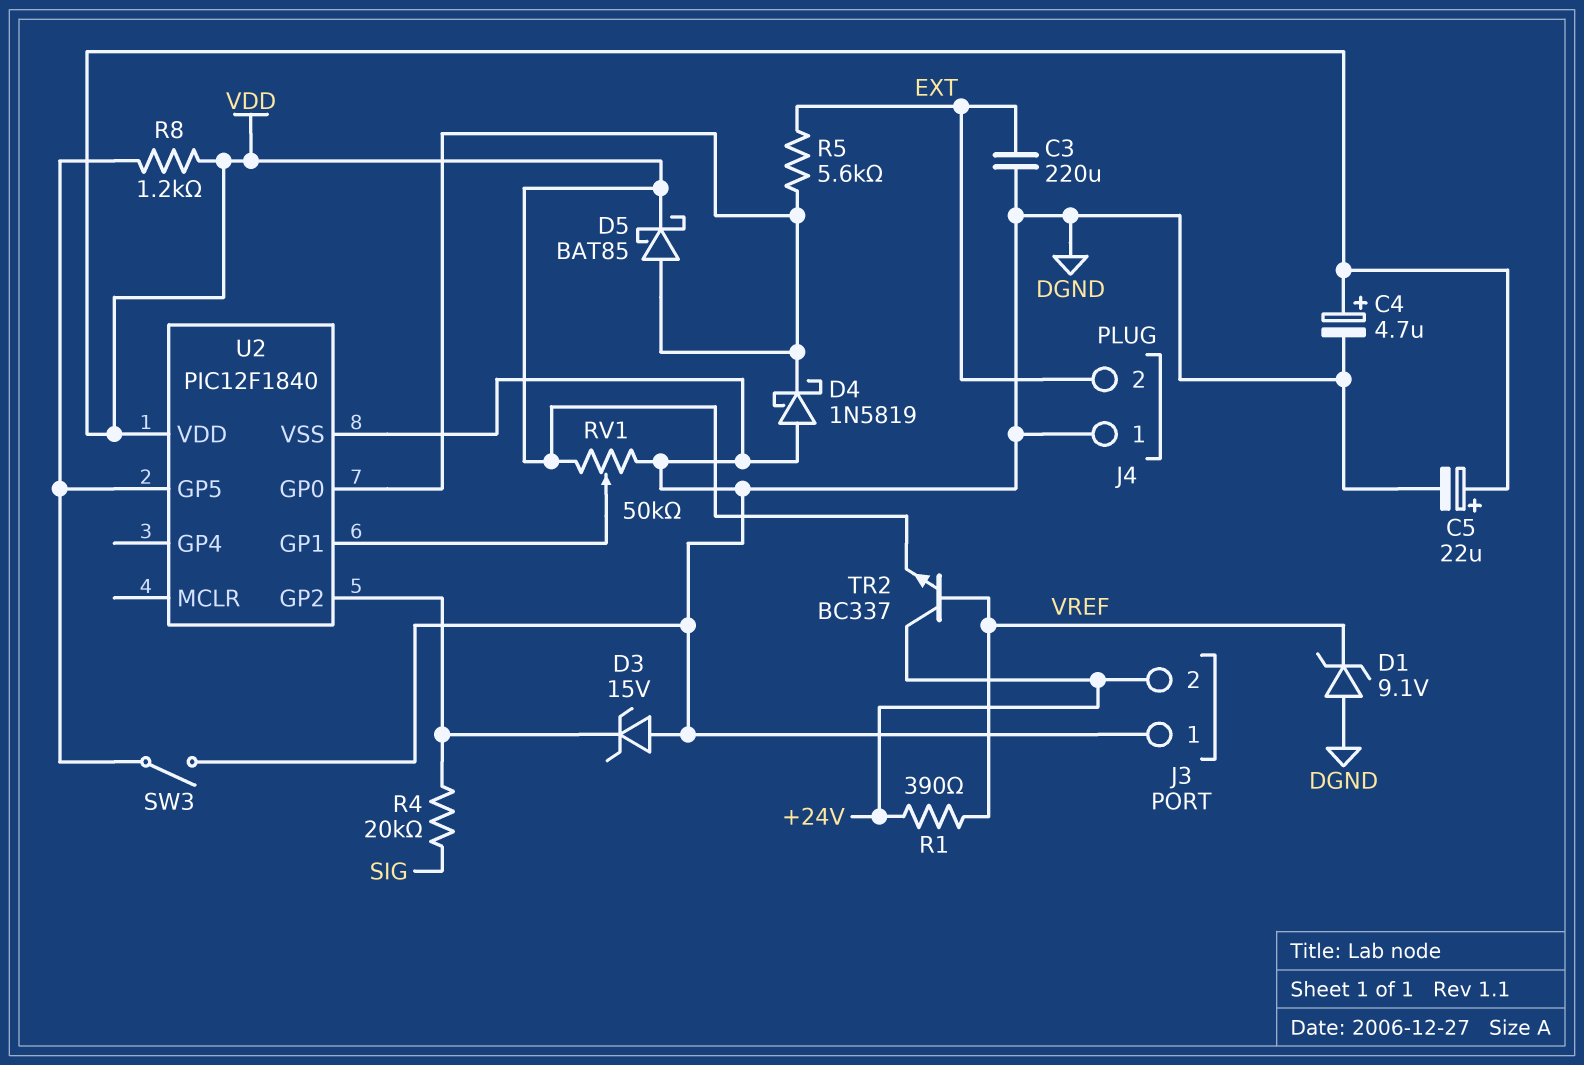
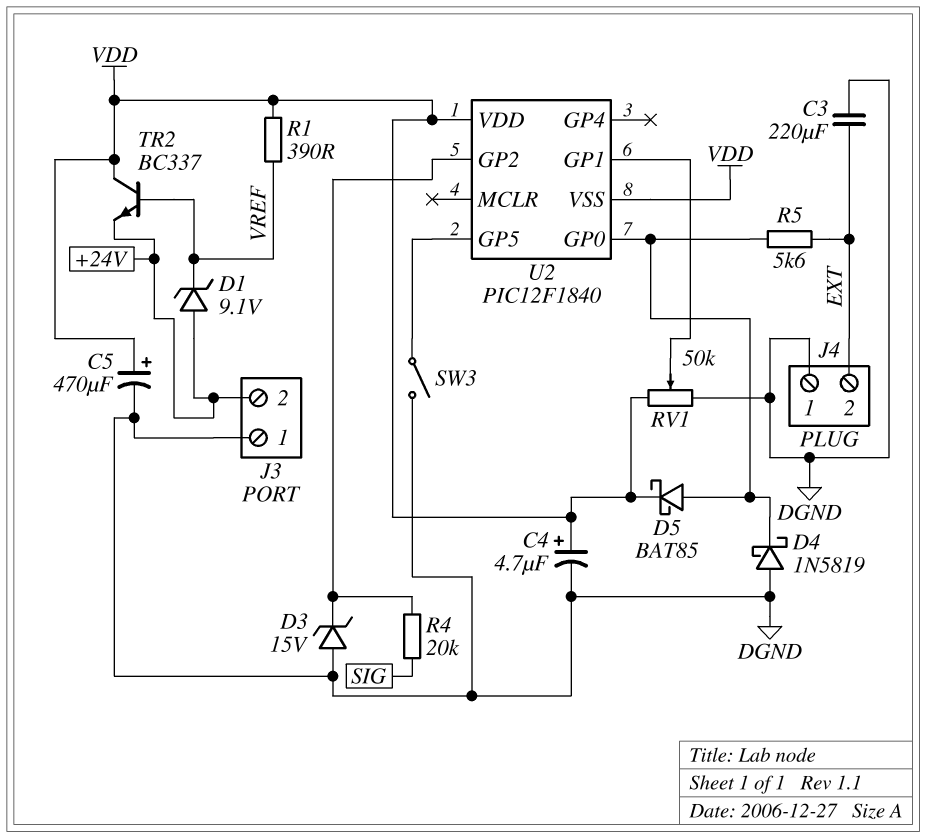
C5: 22uF (plus VDD, minus DGND) -> 470uF (plus VDD, minus DGND)
D1: zener 9.1V (A DGND, K VREF) -> zener 9.1V (A +24V, K VREF)
R1: 390 (+24V, VREF) -> 390 (VDD, VREF)
R8: 1.2k (U2/GP5, VDD) -> none
TR2: NPN BC337 (B VREF, C +24V, E VDD) -> NPN BC337 (B VREF, C VDD, E +24V)
U2 pin VSS: DGND -> VDD

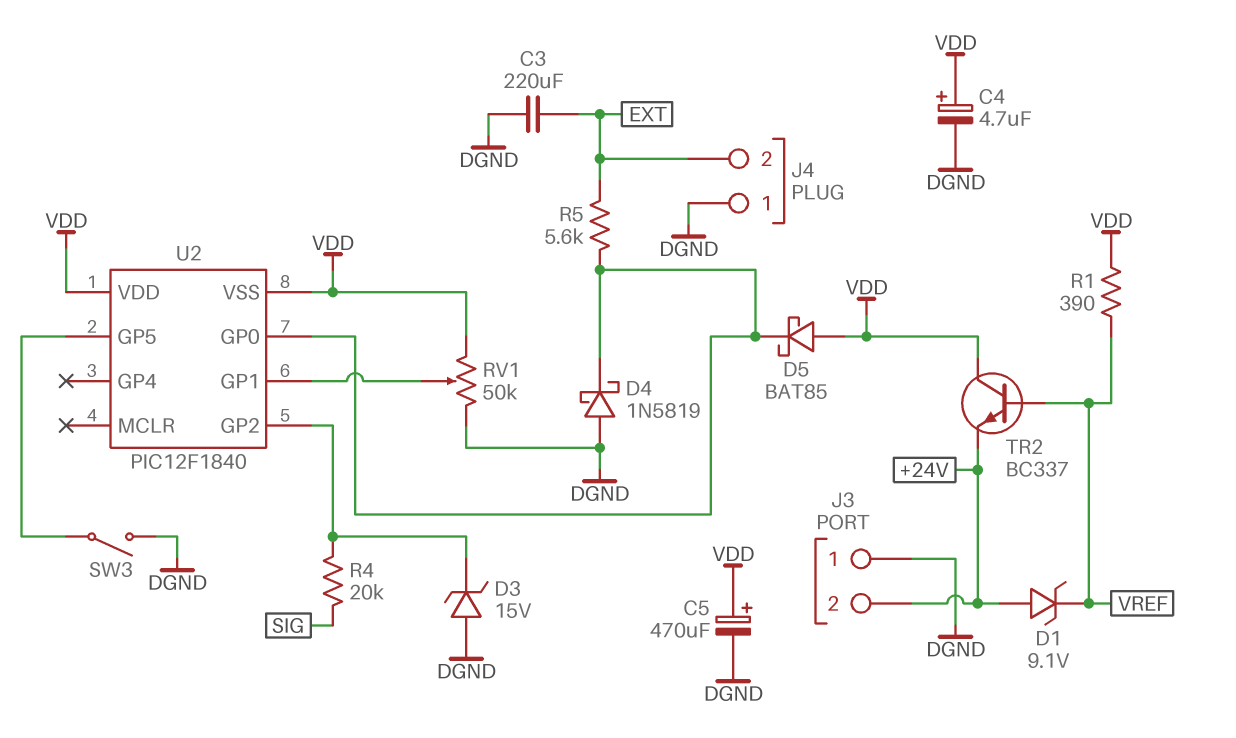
D5: schottky BAT85 (A U2/GP0, K VDD) -> schottky BAT85 (A VDD, K U2/GP0)

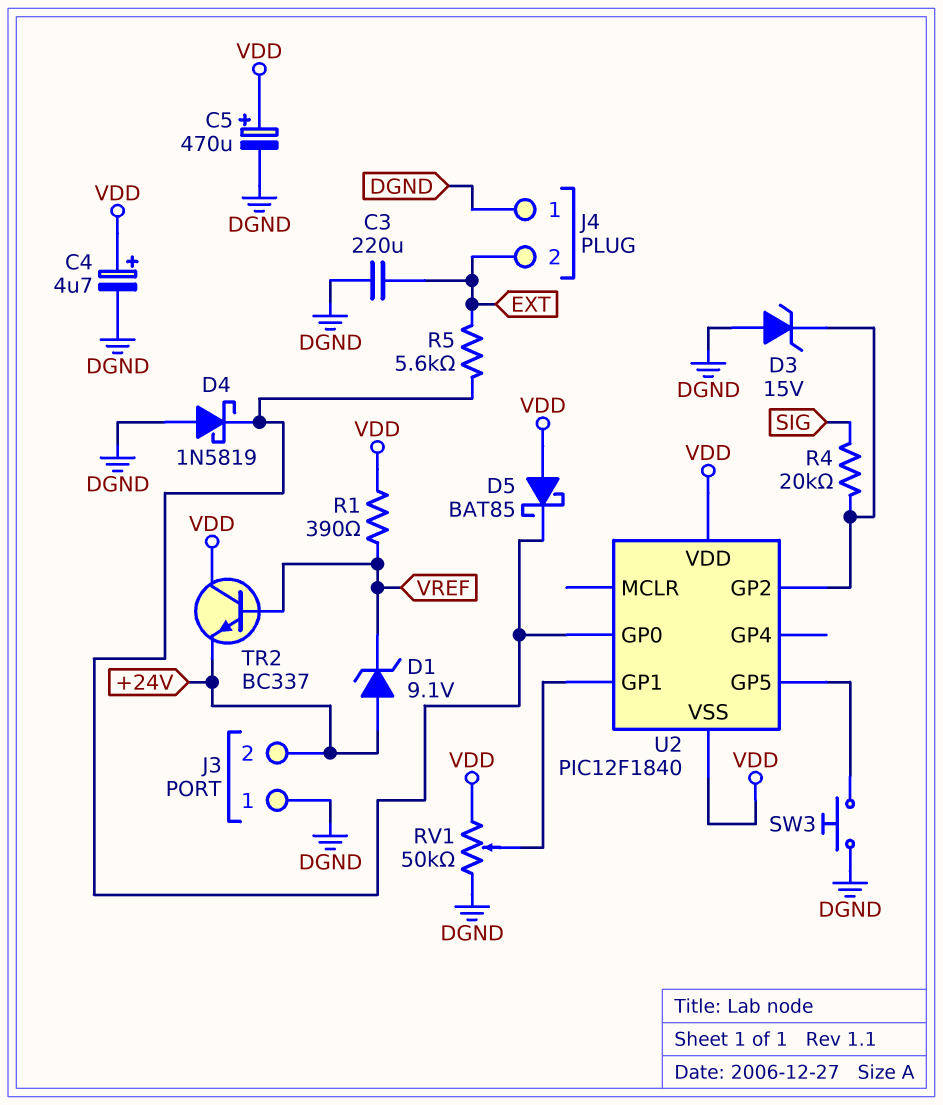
SW3: switch (DGND, U2/GP5) -> button (DGND, U2/GP5)

